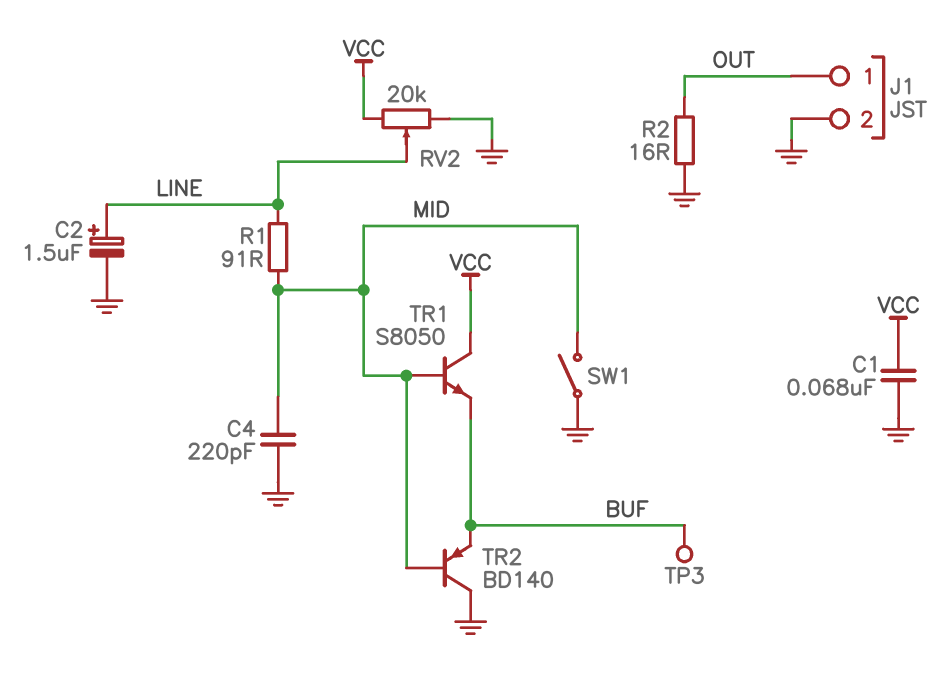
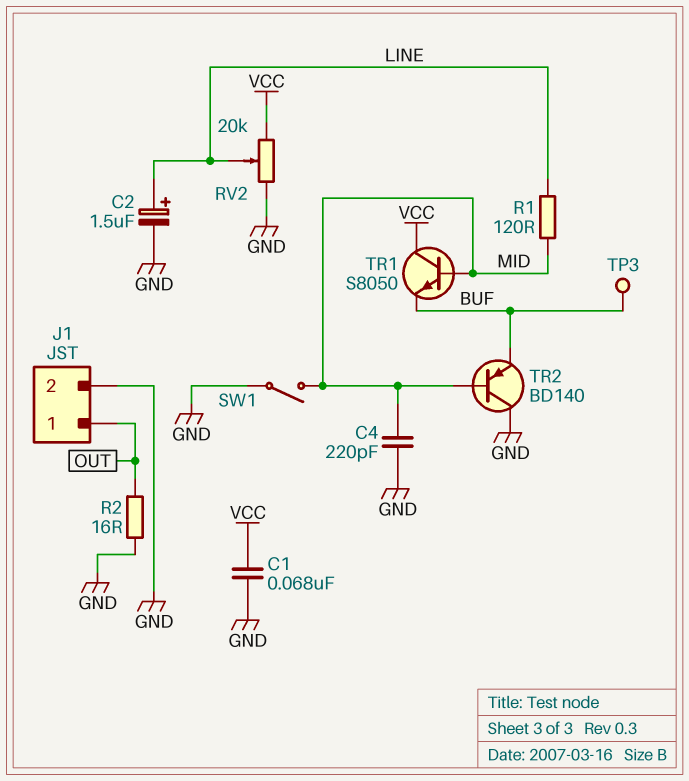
R1: 91 (LINE, MID) -> 120 (LINE, MID)

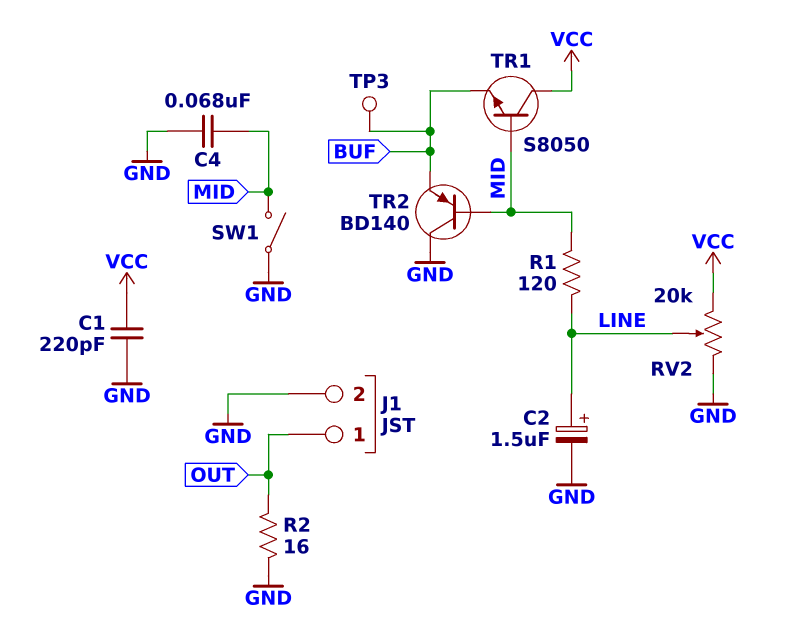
C1: 68nF (GND, VCC) -> 220pF (GND, VCC)
C4: 220pF (GND, MID) -> 68nF (GND, MID)

